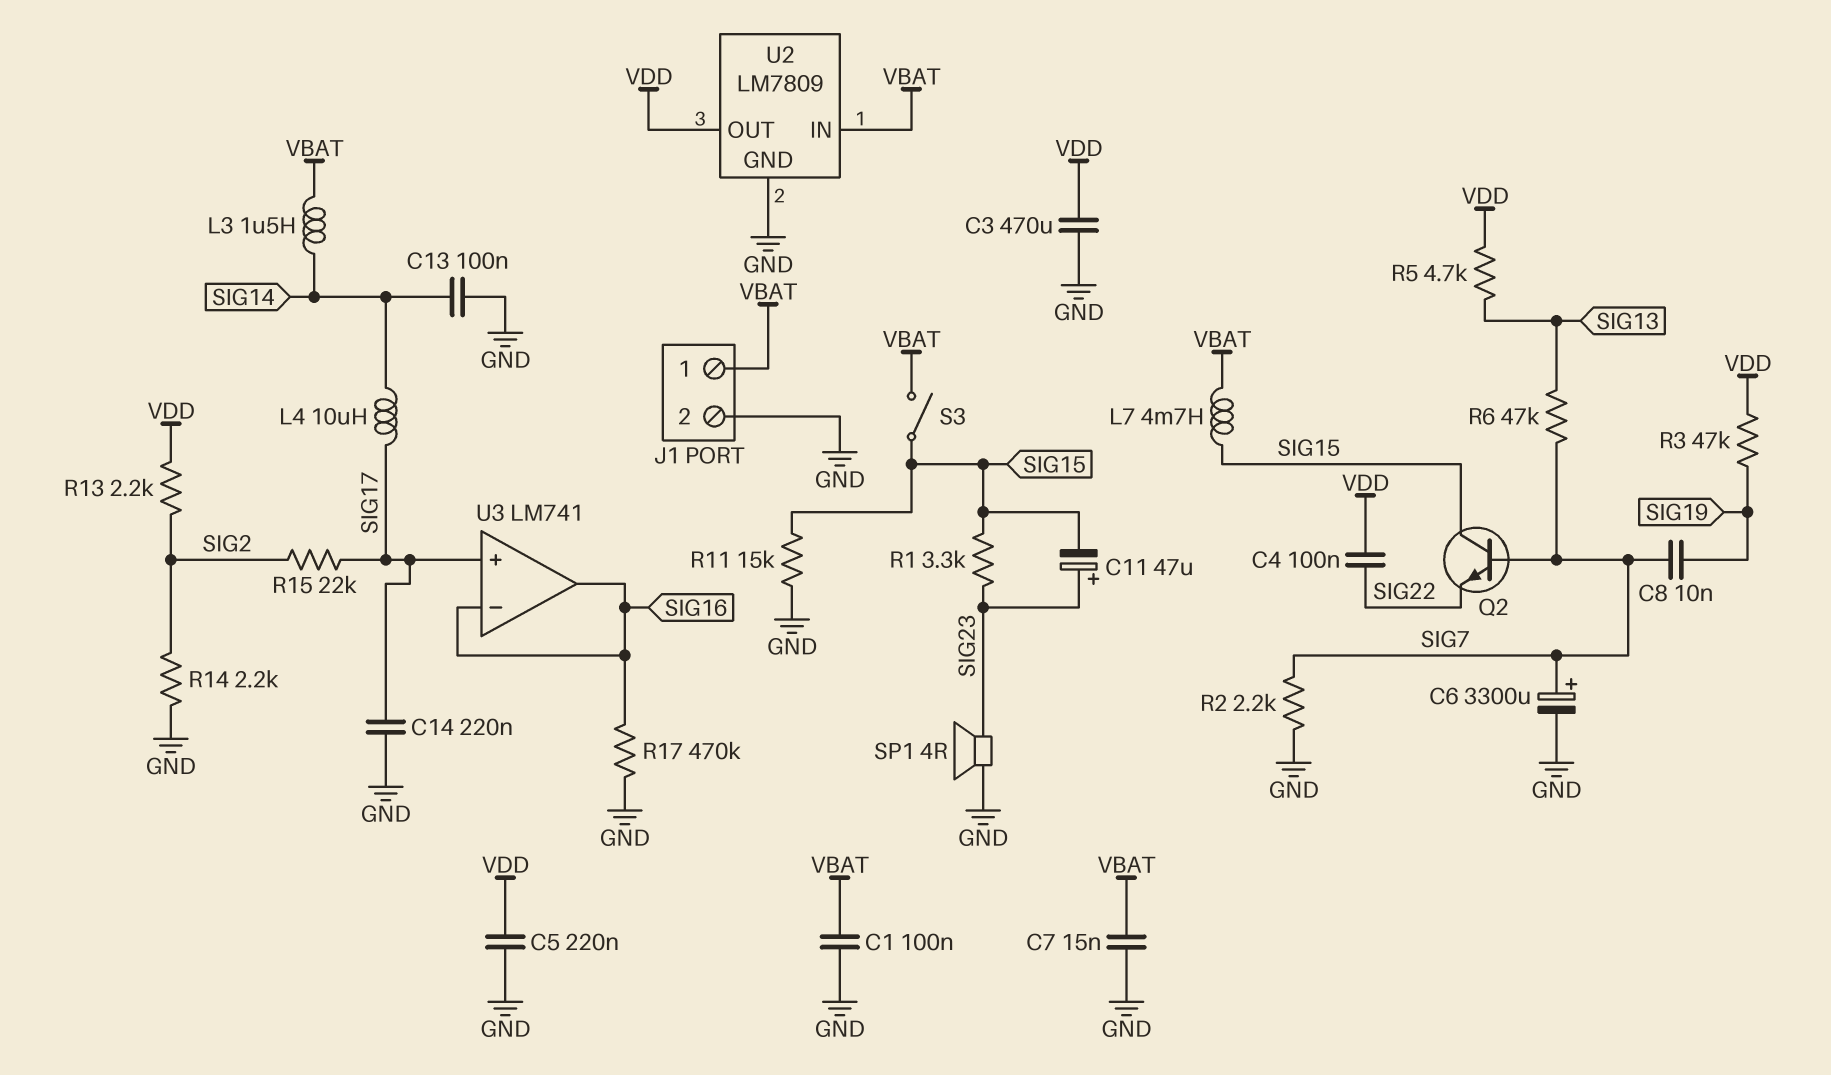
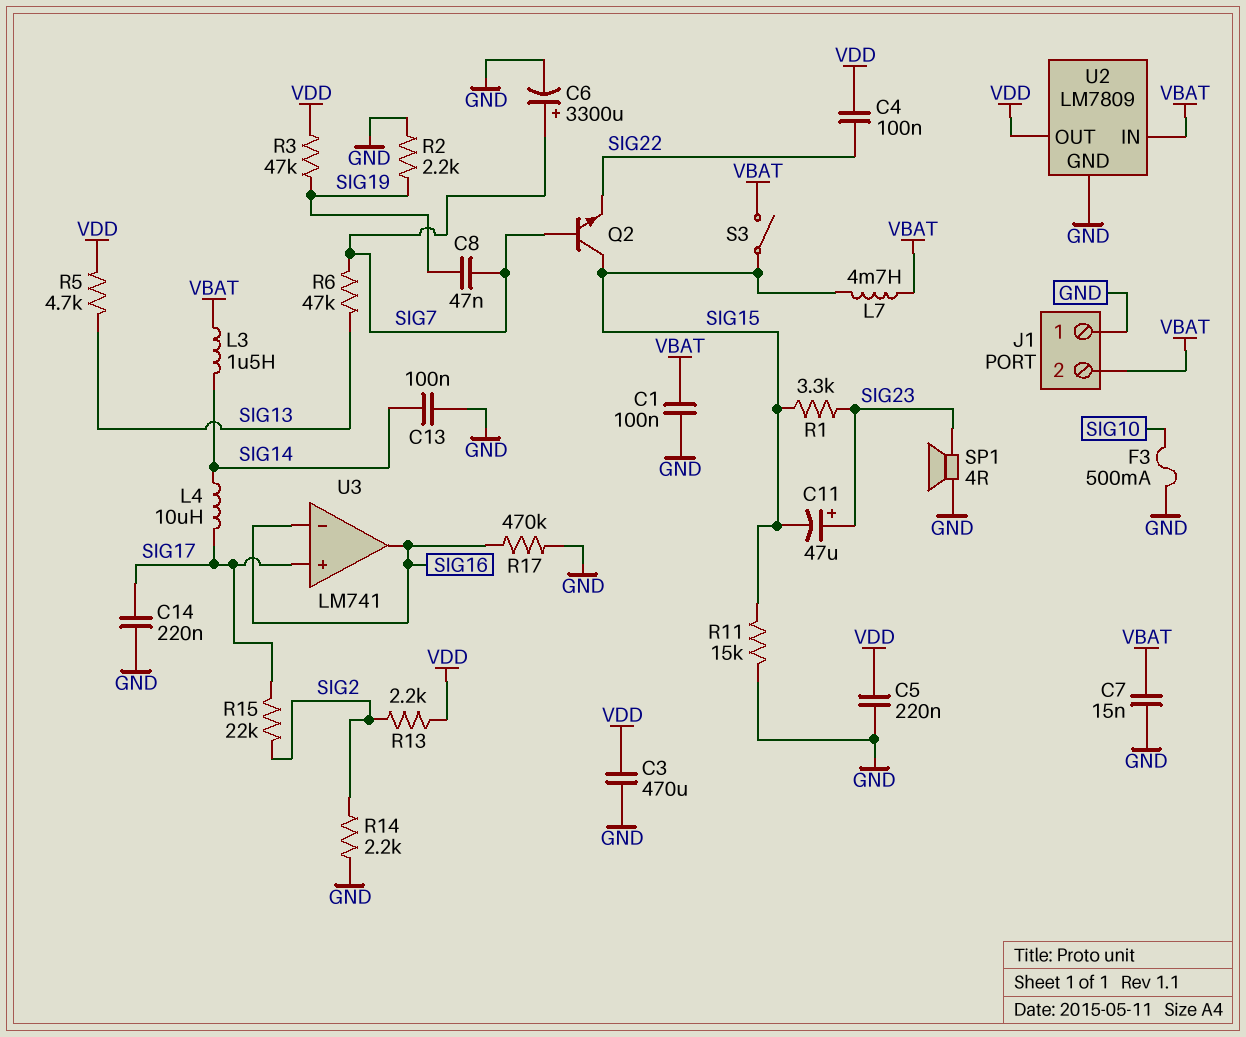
C8: 10nF (SIG7, SIG19) -> 47nF (SIG7, SIG19)
F3: none -> 500mA (GND, SIG10)
J1 pin 1: VBAT -> GND
J1 pin 2: GND -> VBAT
R2: 2.2k (GND, SIG7) -> 2.2k (GND, SIG19)

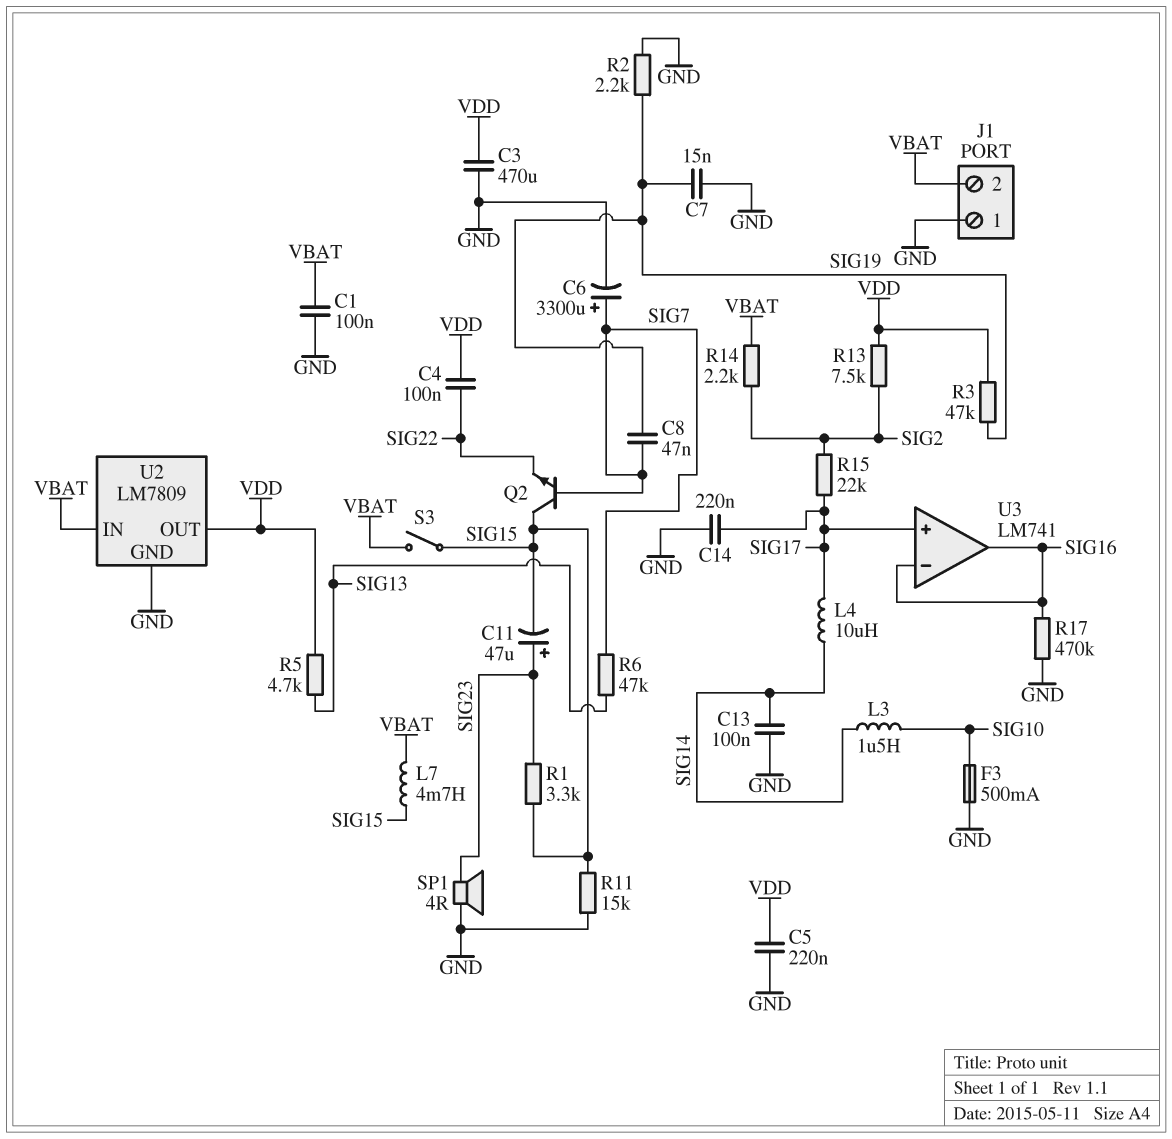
C7: 15nF (GND, VBAT) -> 15nF (GND, SIG19)
L3: 1.5uH (SIG14, VBAT) -> 1.5uH (SIG10, SIG14)
R13: 2.2k (SIG2, VDD) -> 7.5k (SIG2, VDD)
R14: 2.2k (GND, SIG2) -> 2.2k (SIG2, VBAT)

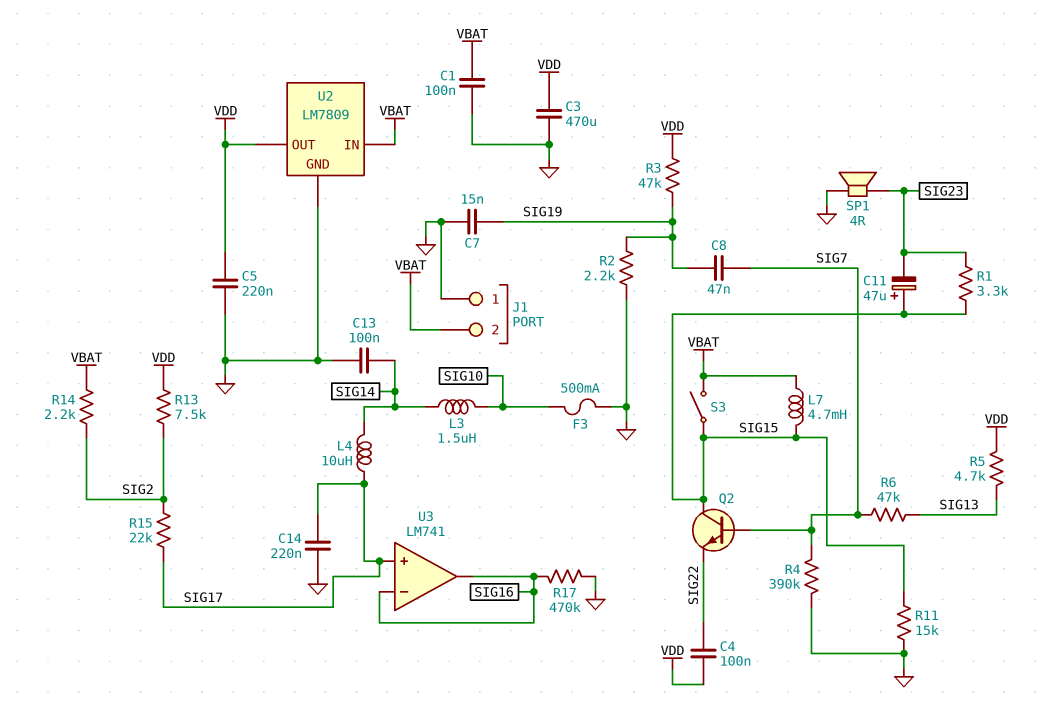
C6: 3300uF (plus SIG7, minus GND) -> none
C11: 47uF (plus SIG23, minus SIG15) -> 47uF (plus SIG15, minus SIG23)
R4: none -> 390k (GND, SIG7)

